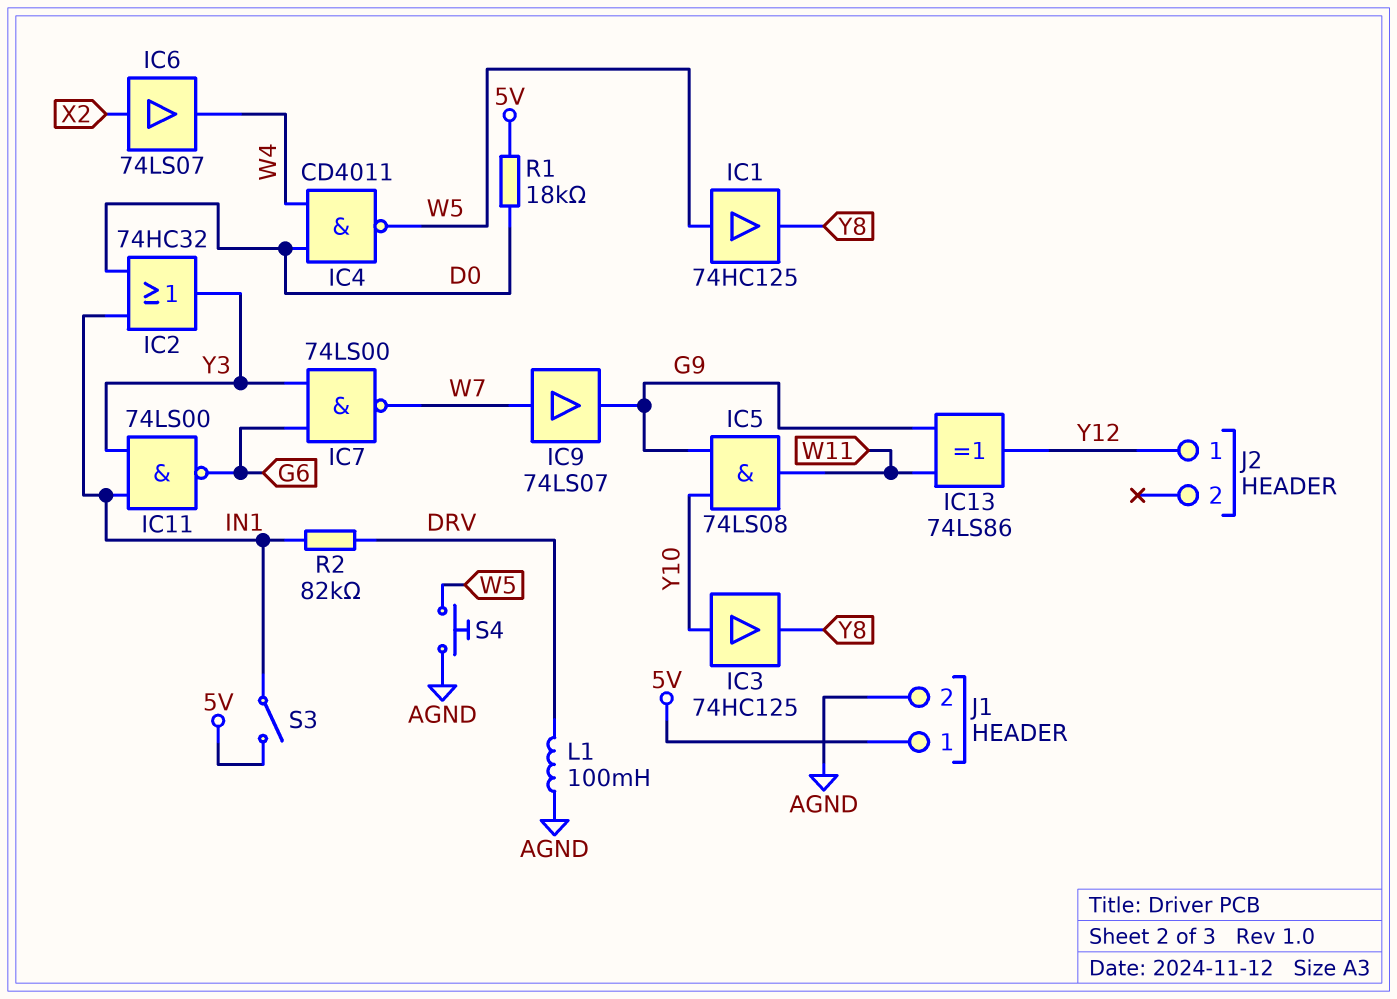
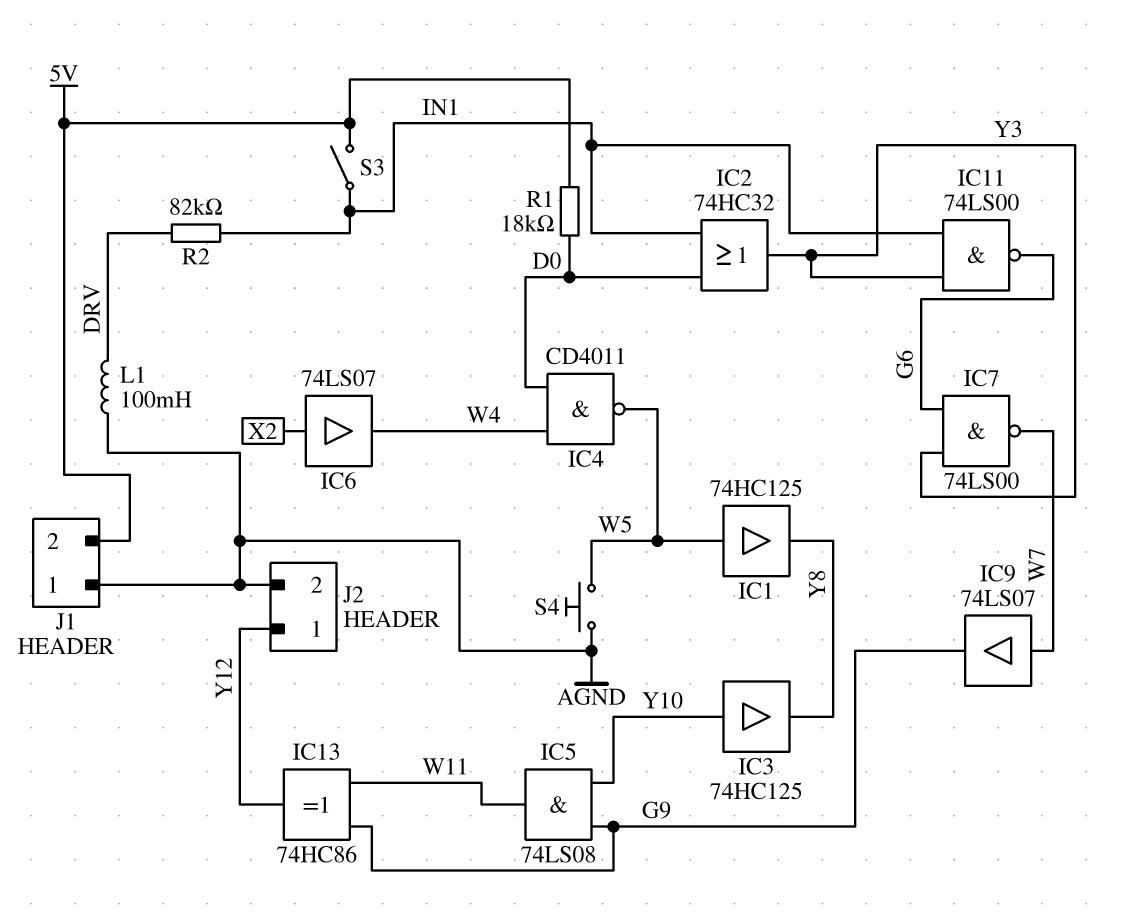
IC13: XOR 74LS86 (in G9, in W11, out Y12) -> XOR 74HC86 (in G9, in W11, out Y12)
J1 pin 1: 5V -> AGND
J1 pin 2: AGND -> 5V
J2 pin 2: none -> AGND

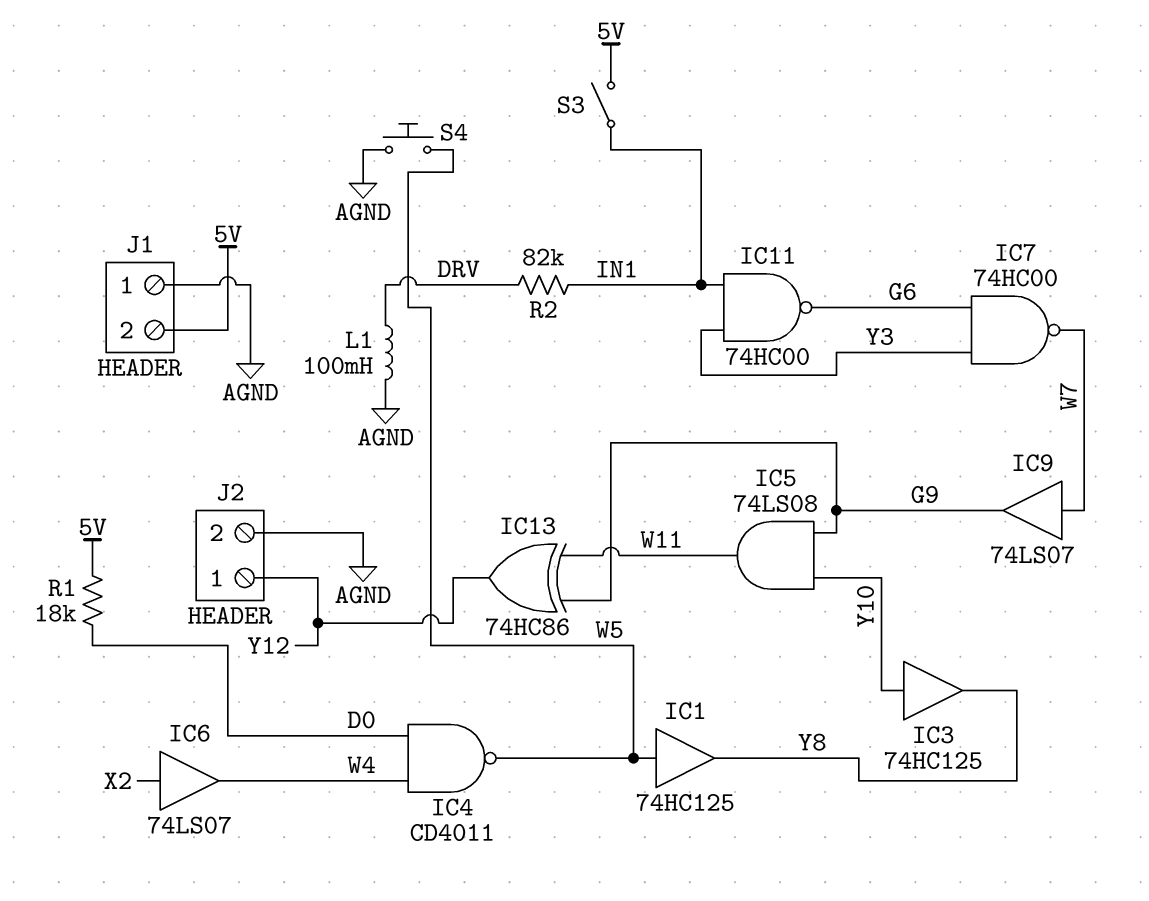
IC2: OR 74HC32 (in D0, in IN1, out Y3) -> none
IC7: NAND 74LS00 (in G6, in Y3, out W7) -> NAND 74HC00 (in G6, in Y3, out W7)
IC11: NAND 74LS00 (in IN1, in Y3, out G6) -> NAND 74HC00 (in IN1, in Y3, out G6)

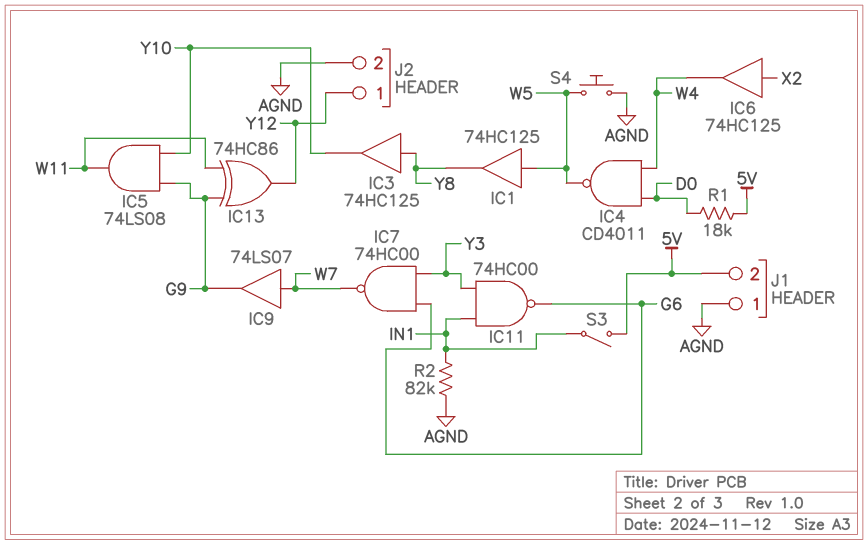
IC3: buffer 74HC125 (in Y10, out Y8) -> buffer 74HC125 (in Y8, out Y10)
IC6: buffer 74LS07 (in X2, out W4) -> buffer 74HC125 (in X2, out W4)
L1: 100mH (AGND, DRV) -> none
R2: 82k (DRV, IN1) -> 82k (AGND, IN1)

